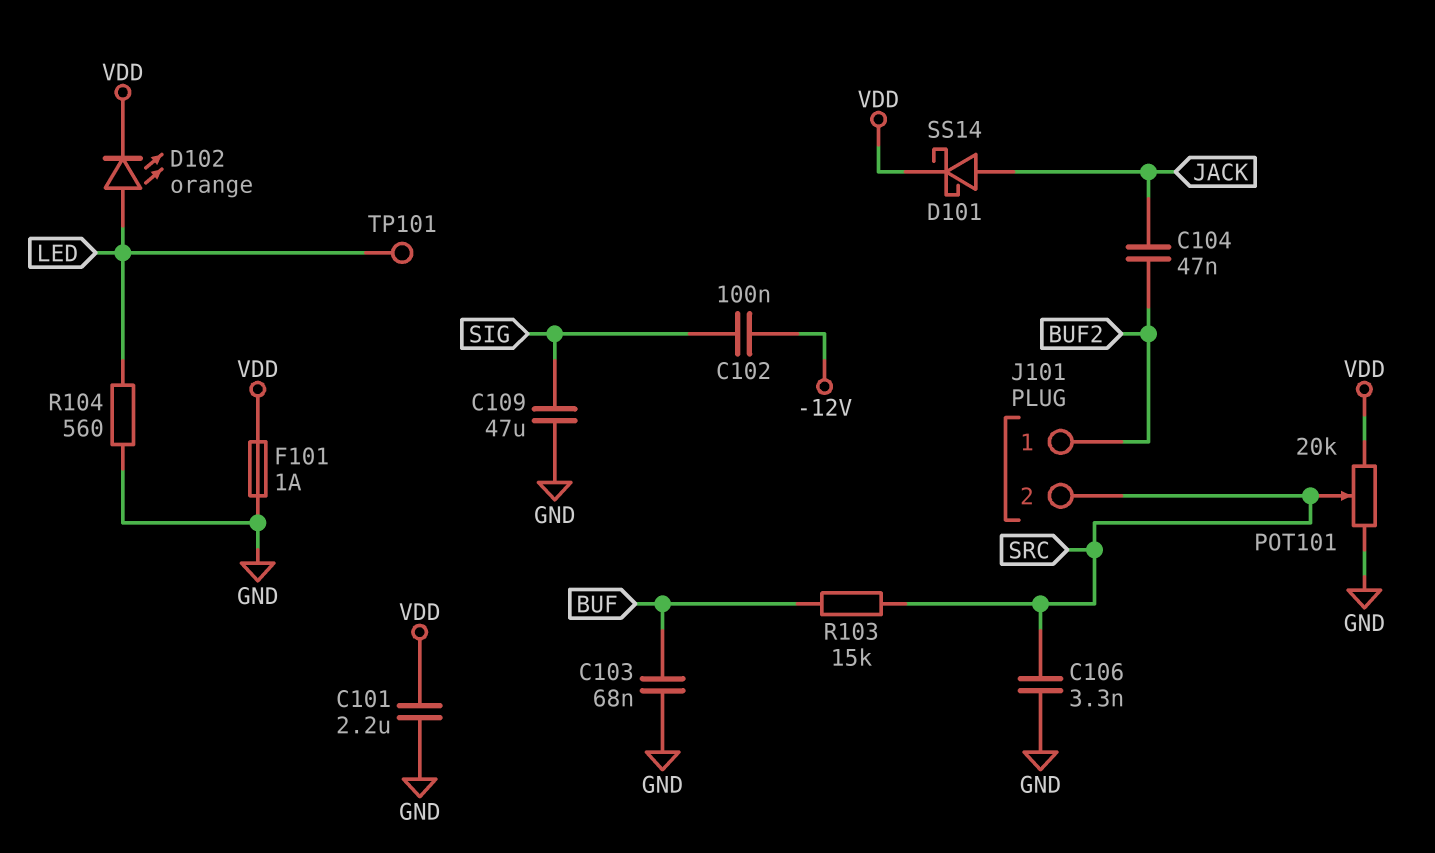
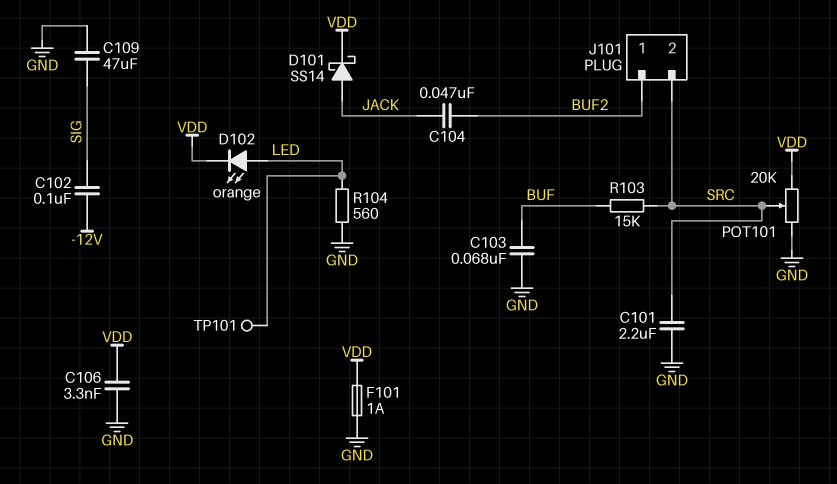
C101: 2.2uF (GND, VDD) -> 2.2uF (GND, SRC)
C106: 3.3nF (GND, SRC) -> 3.3nF (GND, VDD)

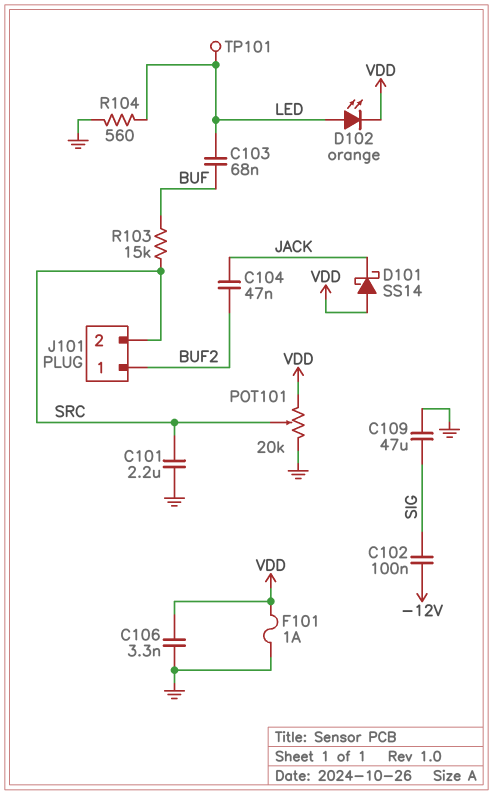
C103: 68nF (BUF, GND) -> 68nF (BUF, LED)
D101: schottky SS14 (A JACK, K VDD) -> schottky SS14 (A VDD, K JACK)

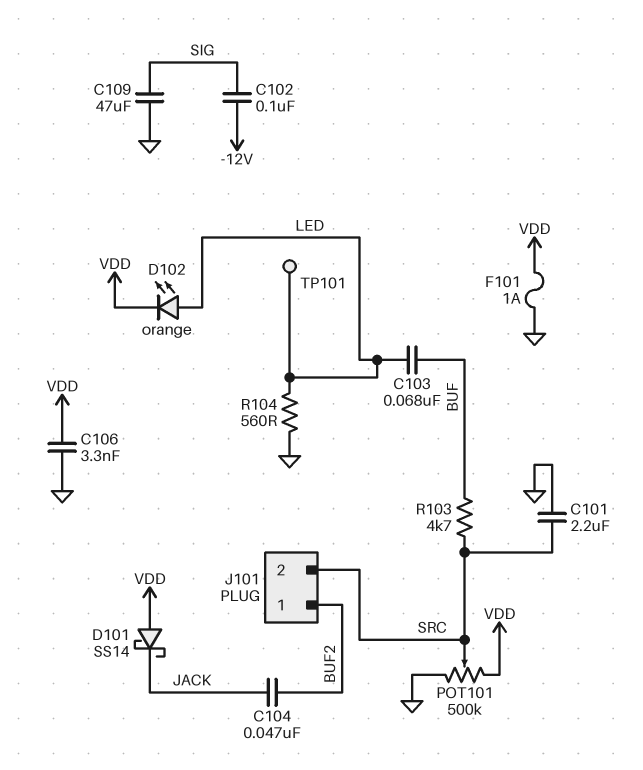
POT101: 20k (GND, VDD, wiper SRC) -> 500k (GND, VDD, wiper SRC)
R103: 15k (BUF, SRC) -> 4.7k (BUF, SRC)

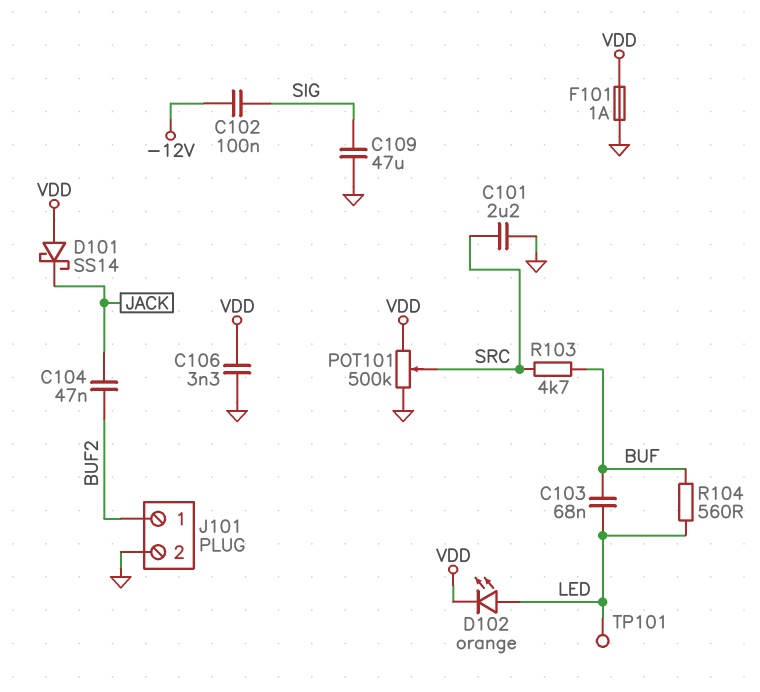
J101 pin 2: SRC -> GND
R104: 560 (GND, LED) -> 560 (BUF, LED)

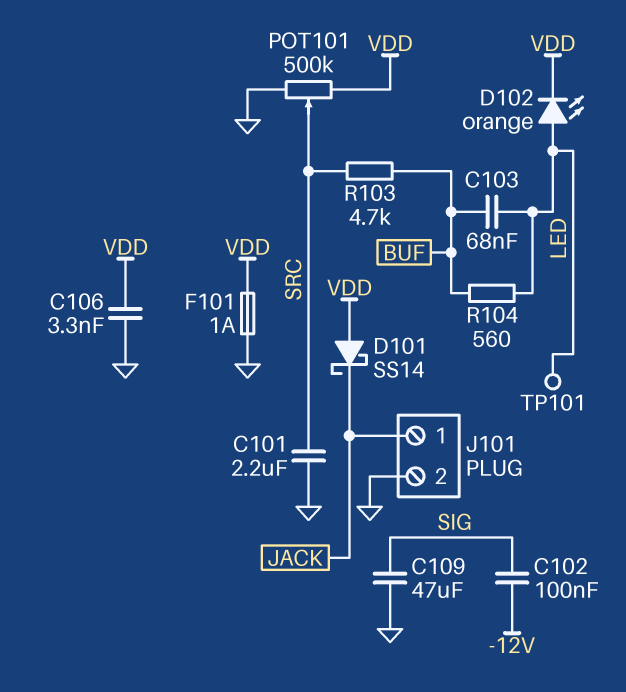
C104: 47nF (BUF2, JACK) -> none
J101 pin 1: BUF2 -> JACK

